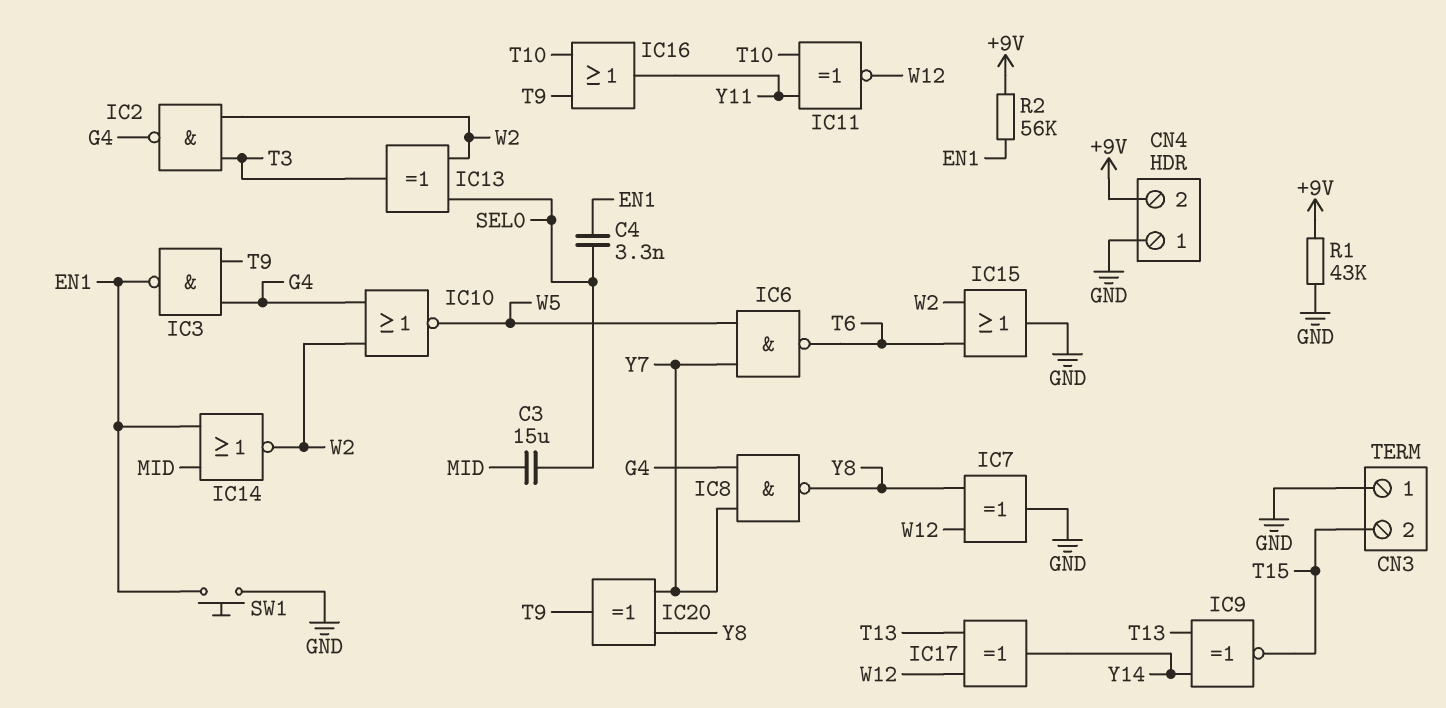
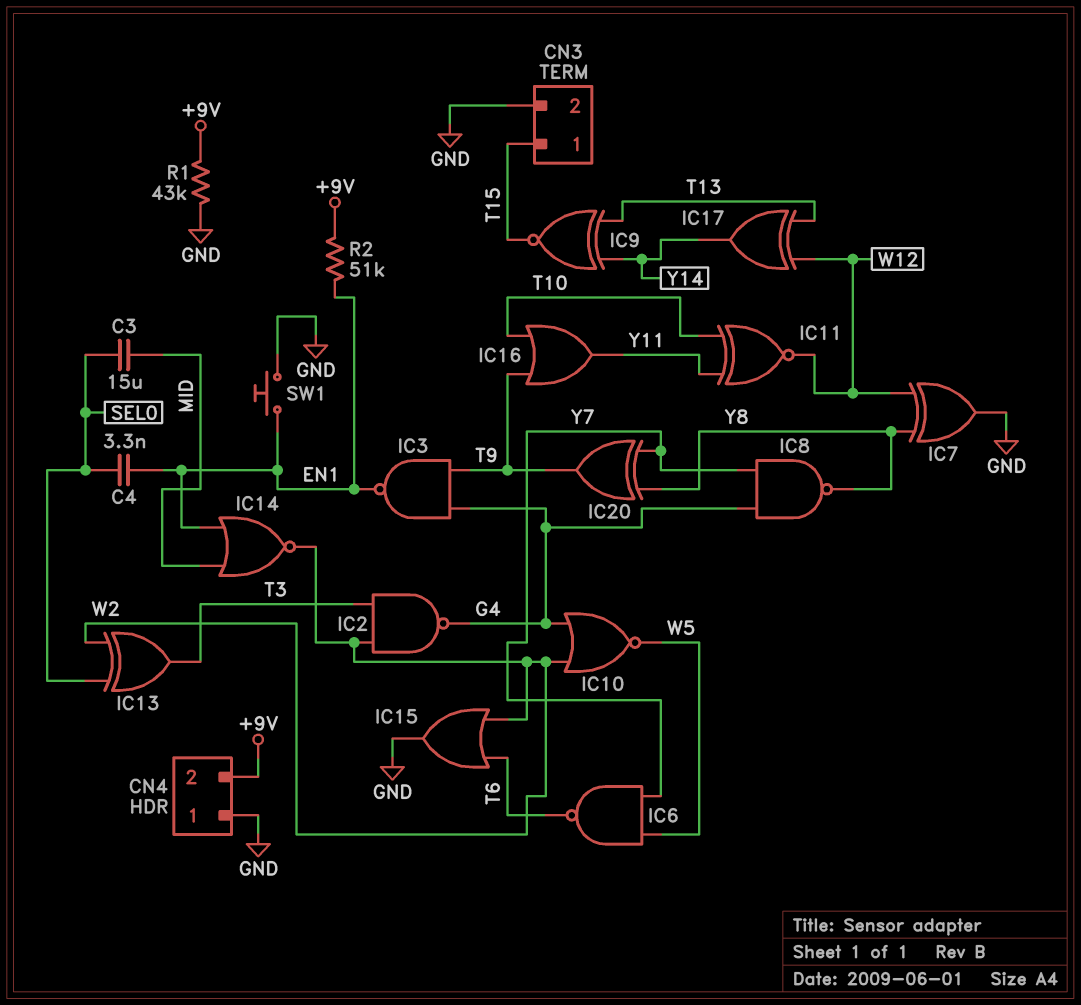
CN3 pin 1: GND -> T15
CN3 pin 2: T15 -> GND
R2: 56k (+9V, EN1) -> 51k (+9V, EN1)

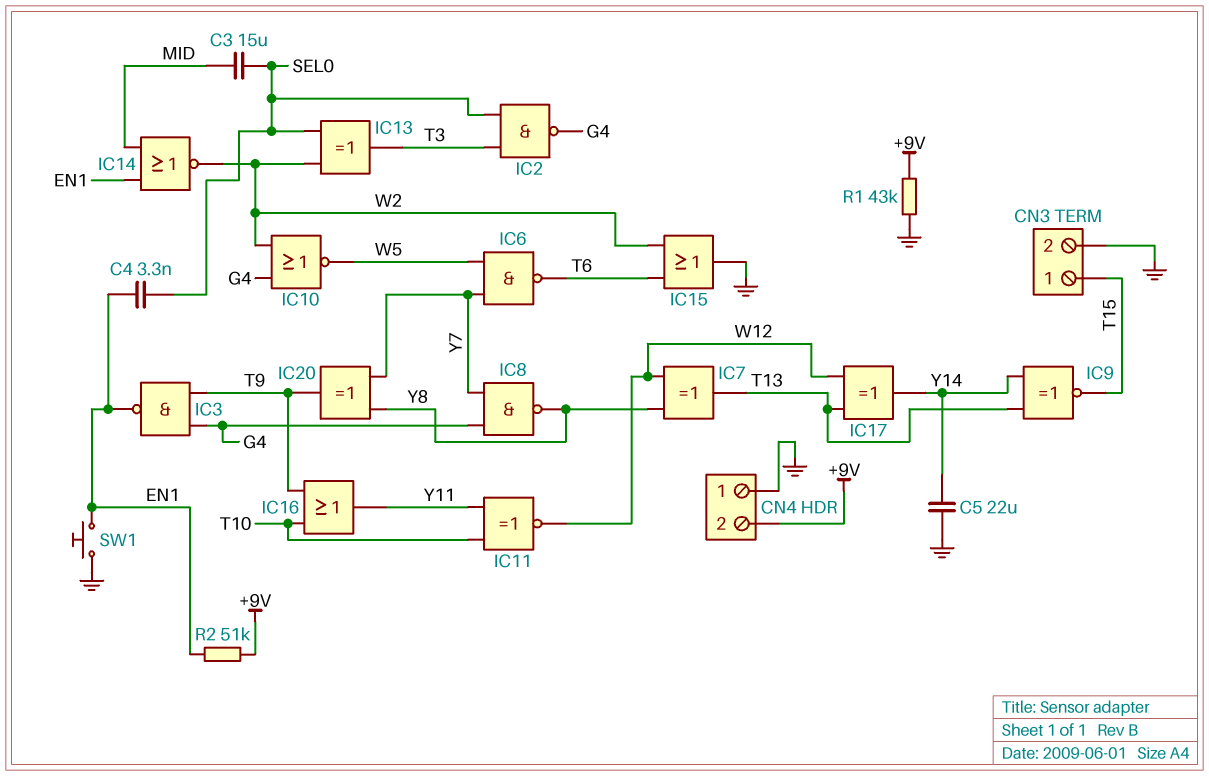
C5: none -> 22uF (GND, Y14)
IC2: NAND (in T3, in W2, out G4) -> NAND (in SEL0, in T3, out G4)
IC7: XOR (in W12, in Y8, out GND) -> XOR (in W12, in Y8, out T13)

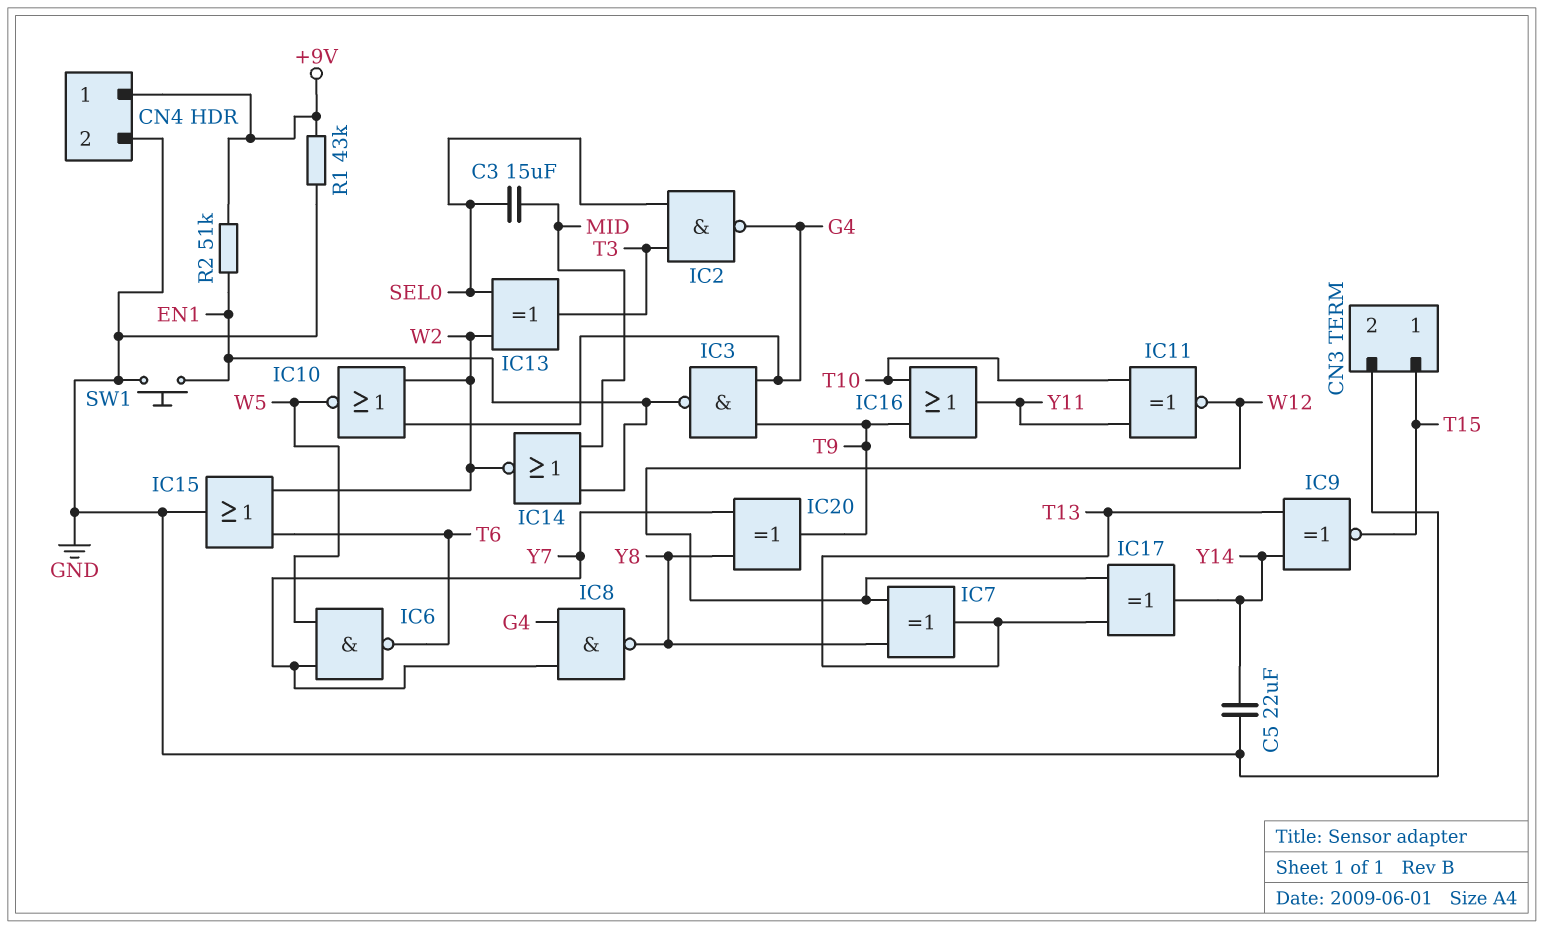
C4: 3.3nF (EN1, SEL0) -> none
CN4 pin 1: GND -> +9V
CN4 pin 2: +9V -> GND

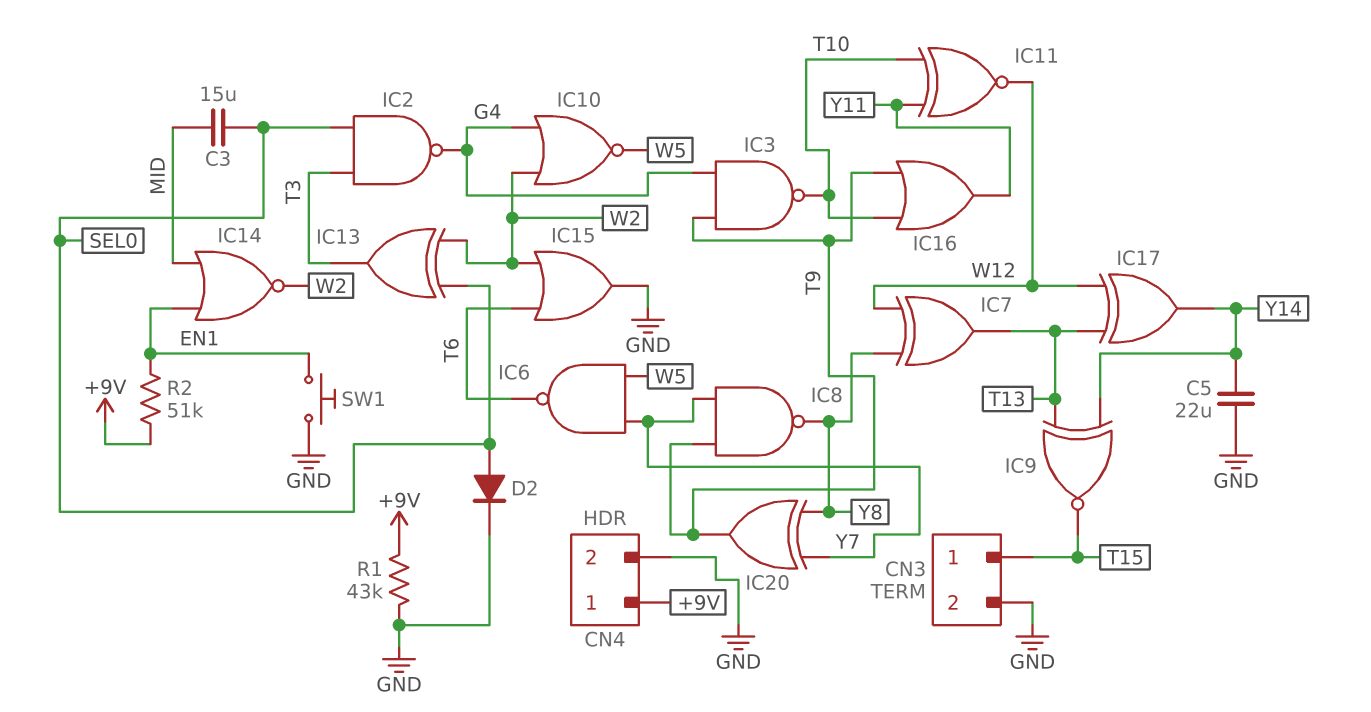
D2: none -> diode (A SEL0, K GND)
IC3: NAND (in G4, in T9, out EN1) -> NAND (in G4, in T9, out T10)
IC8: NAND (in G4, in Y7, out Y8) -> NAND (in T9, in Y7, out Y8)

